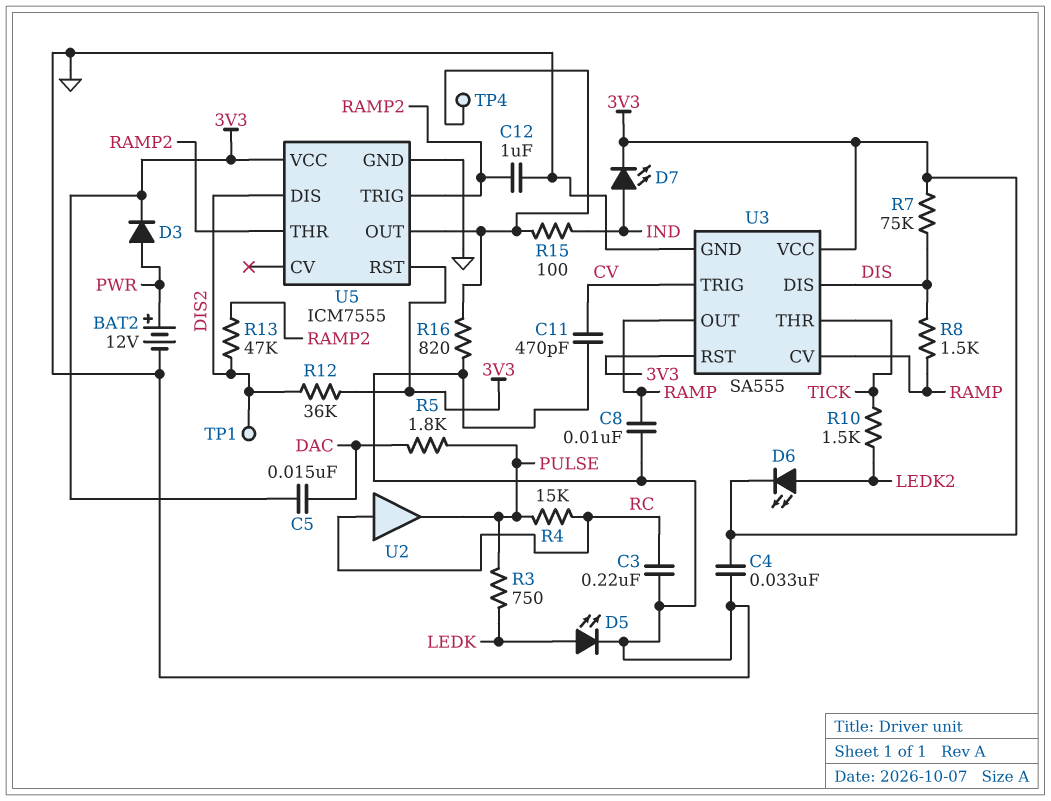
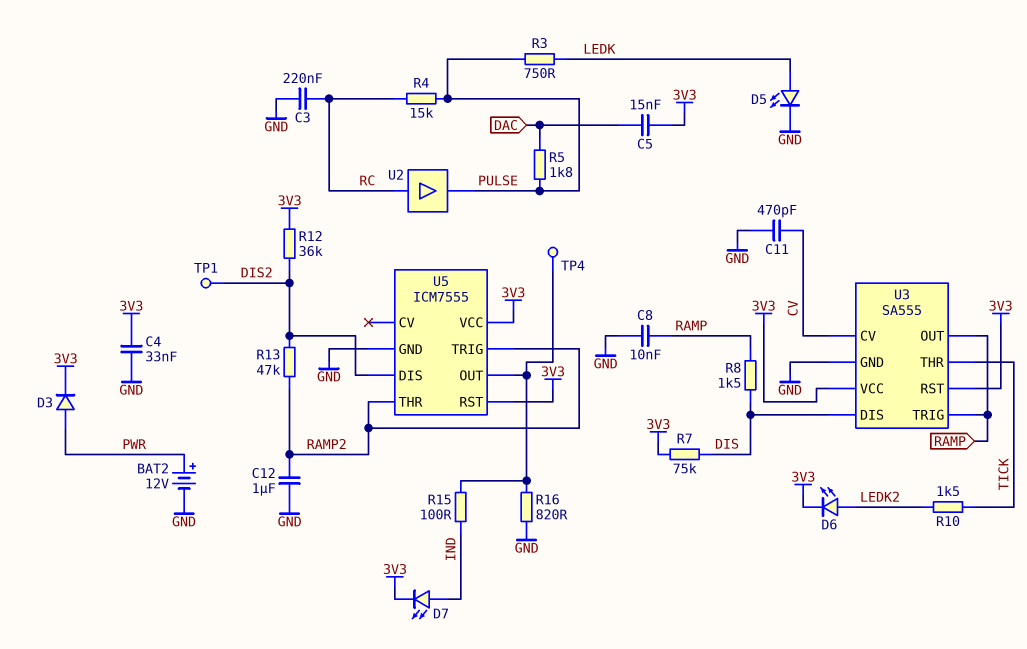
U3 pin CV: RAMP -> CV
U3 pin TRIG: CV -> RAMP

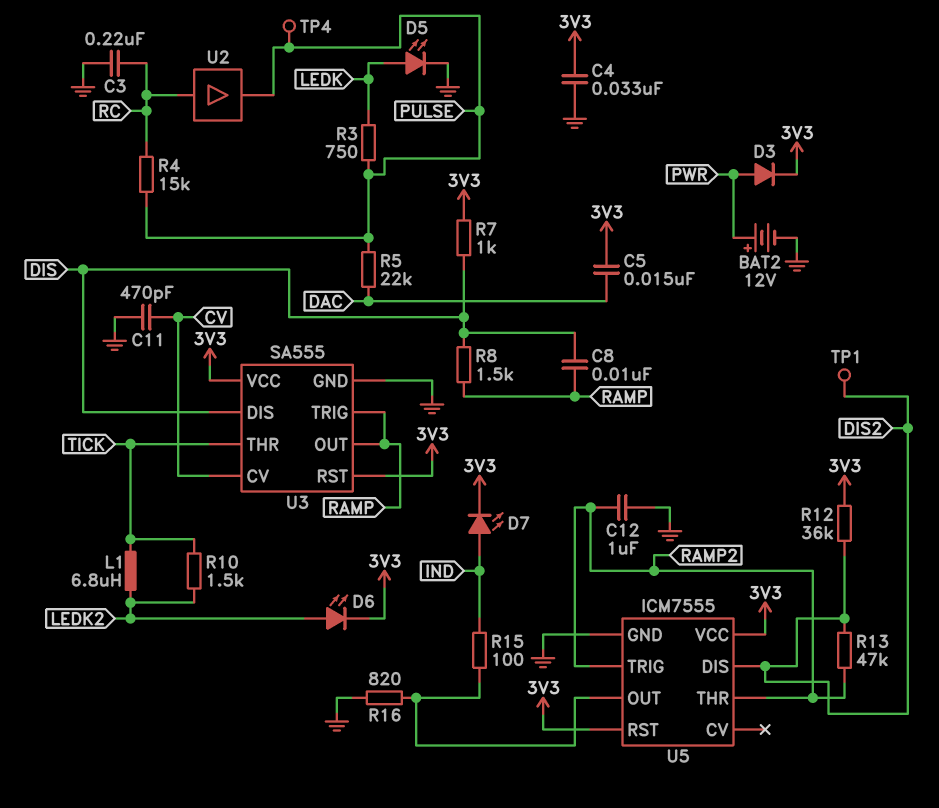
C8: 10nF (GND, RAMP) -> 10nF (DIS, RAMP)
L1: none -> 6.8uH (LEDK2, TICK)
R5: 1.8k (DAC, PULSE) -> 22k (DAC, PULSE)
R7: 75k (3V3, DIS) -> 1k (3V3, DIS)
TP4: test point (U5/OUT) -> test point (PULSE)

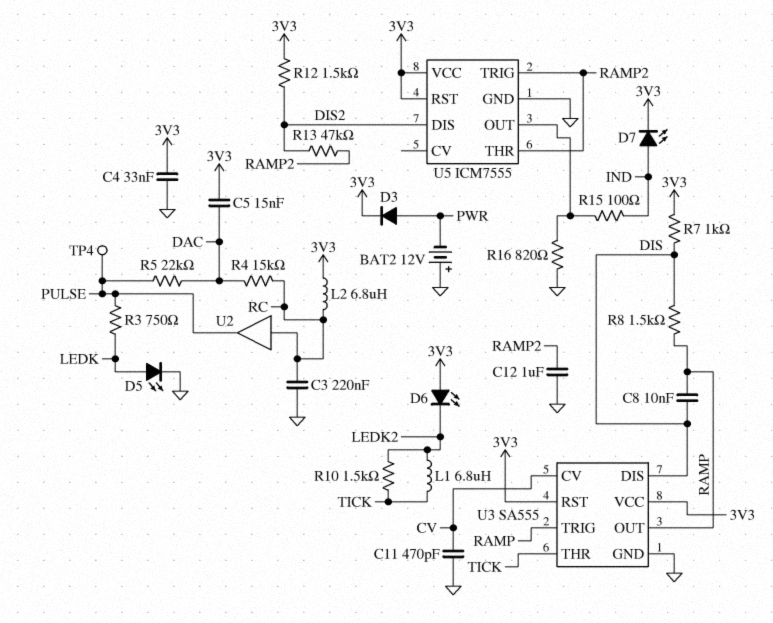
BAT2: 12V (plus PWR, minus GND) -> 12V (plus GND, minus PWR)
D6: LED (A LEDK2, K 3V3) -> LED (A 3V3, K LEDK2)
L2: none -> 6.8uH (3V3, RC)
R4: 15k (PULSE, RC) -> 15k (DAC, RC)
R12: 36k (3V3, DIS2) -> 1.5k (3V3, DIS2)
TP1: test point (DIS2) -> none

